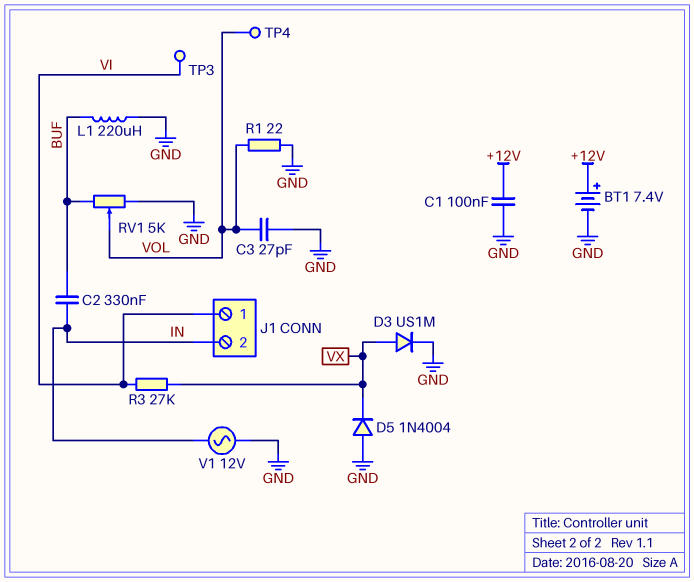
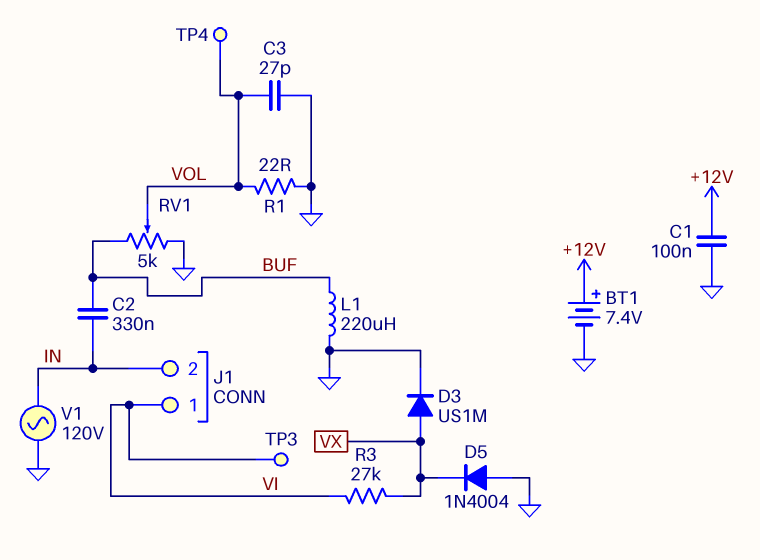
V1: AC 12V (GND, IN) -> AC 120V (GND, IN)

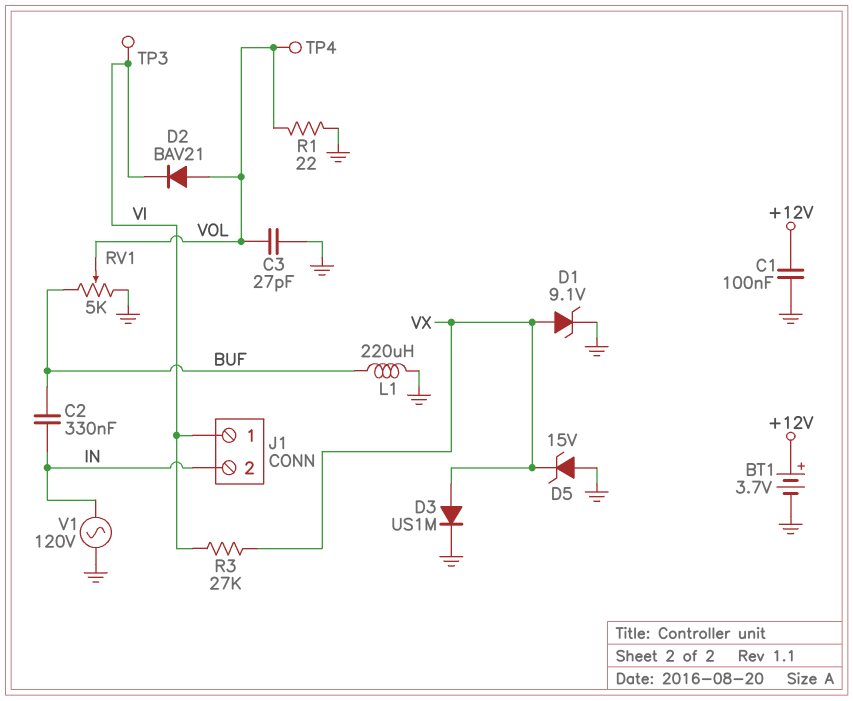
BT1: 7.4V (plus +12V, minus GND) -> 3.7V (plus +12V, minus GND)
D1: none -> zener 9.1V (A VX, K GND)
D2: none -> diode BAV21 (A VOL, K VI)
D5: diode 1N4004 (A GND, K VX) -> zener 15V (A GND, K VX)

